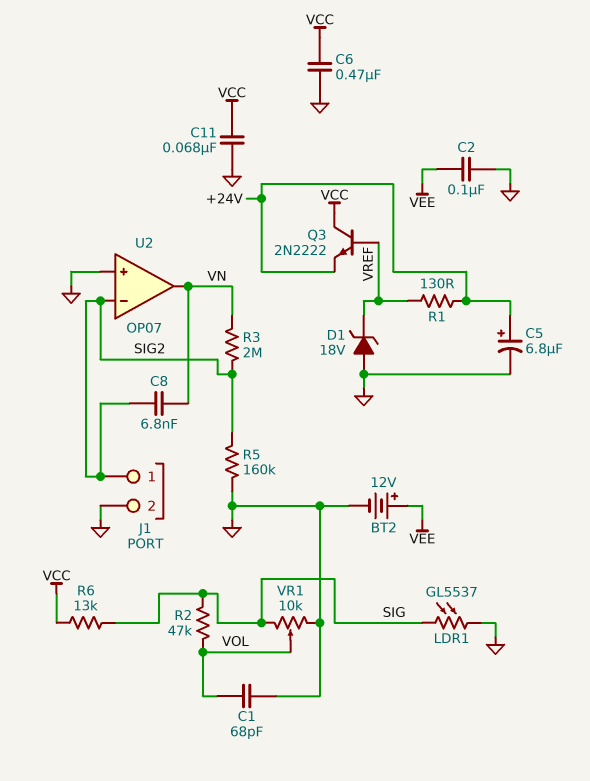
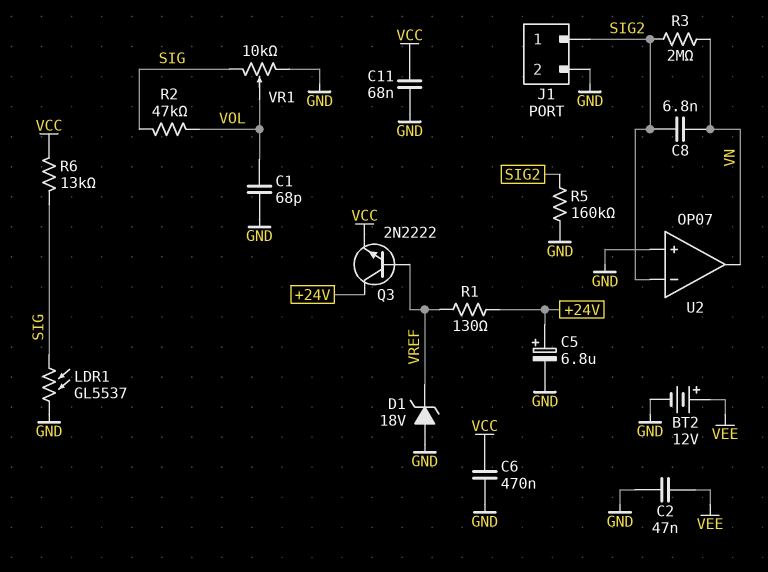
C2: 100nF (GND, VEE) -> 47nF (GND, VEE)
Q3: NPN 2N2222 (B VREF, C VCC, E +24V) -> NPN 2N2222 (B VREF, C +24V, E VCC)

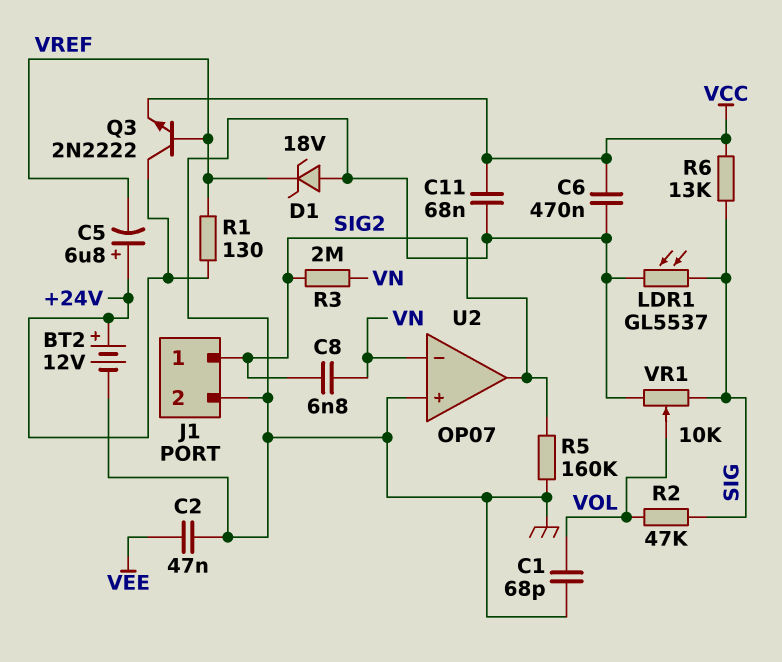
BT2: 12V (plus VEE, minus GND) -> 12V (plus +24V, minus GND)
C5: 6.8uF (plus +24V, minus GND) -> 6.8uF (plus +24V, minus VREF)
U2 pin in-: SIG2 -> VN
U2 pin out: VN -> SIG2

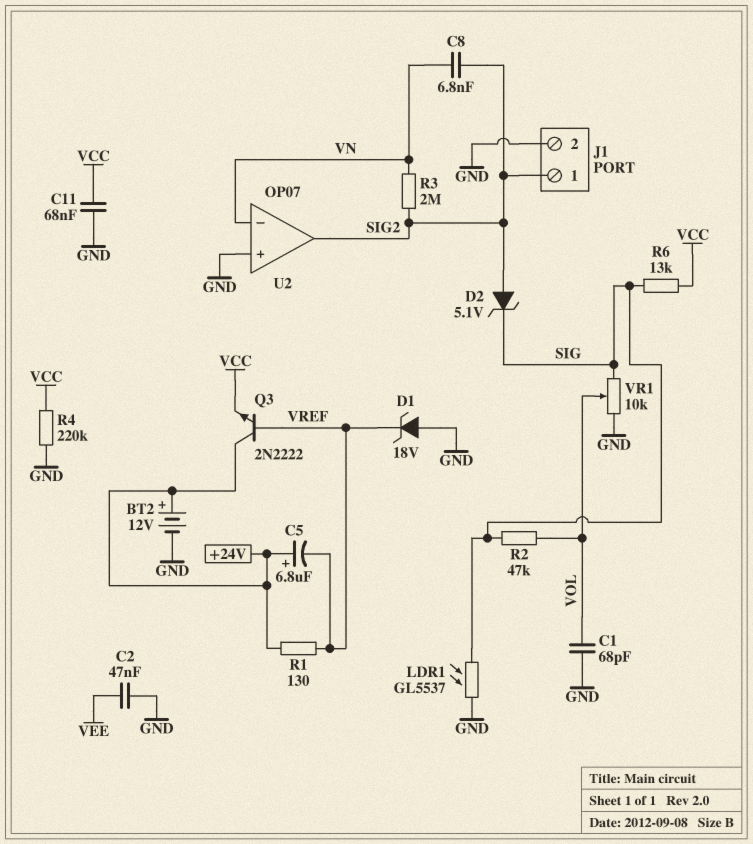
C6: 470nF (GND, VCC) -> none
D2: none -> zener 5.1V (A SIG2, K SIG)
R4: none -> 220k (GND, VCC)
R5: 160k (GND, SIG2) -> none

